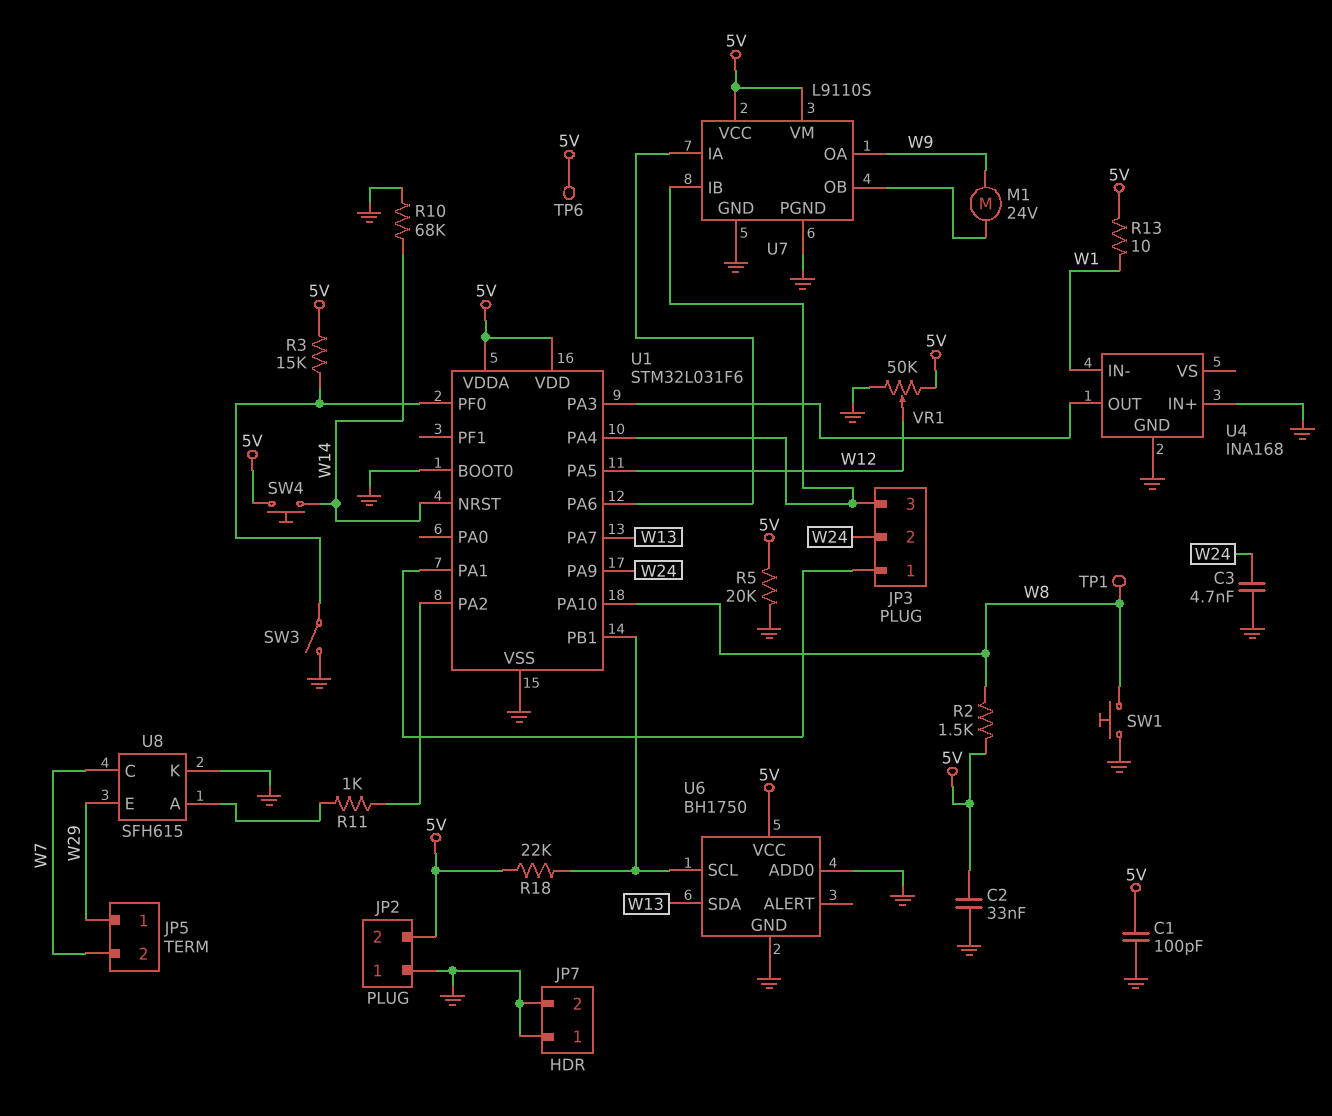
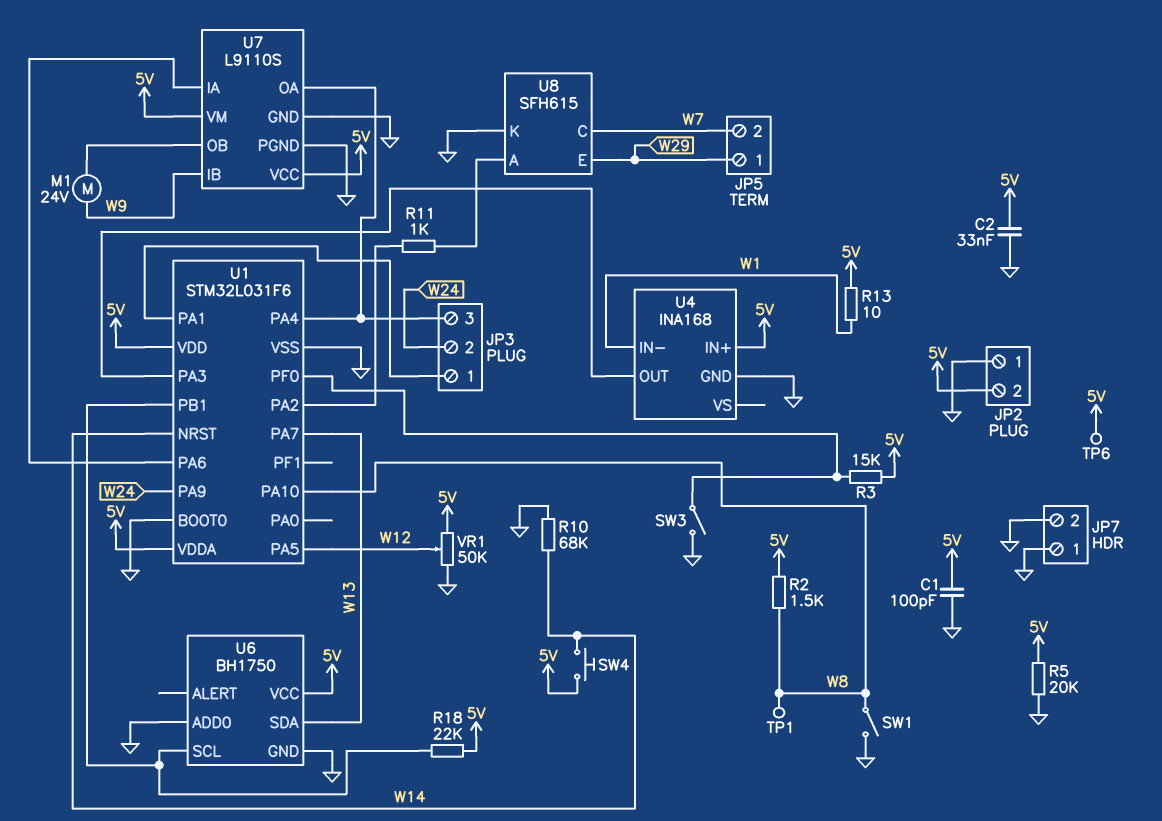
C3: 4.7nF (GND, W24) -> none
SW1: button (GND, W8) -> switch (GND, W8)
U4 pin IN+: GND -> 5V
U7 pin IB: JP3/3 -> W9
U7 pin OA: W9 -> JP3/3

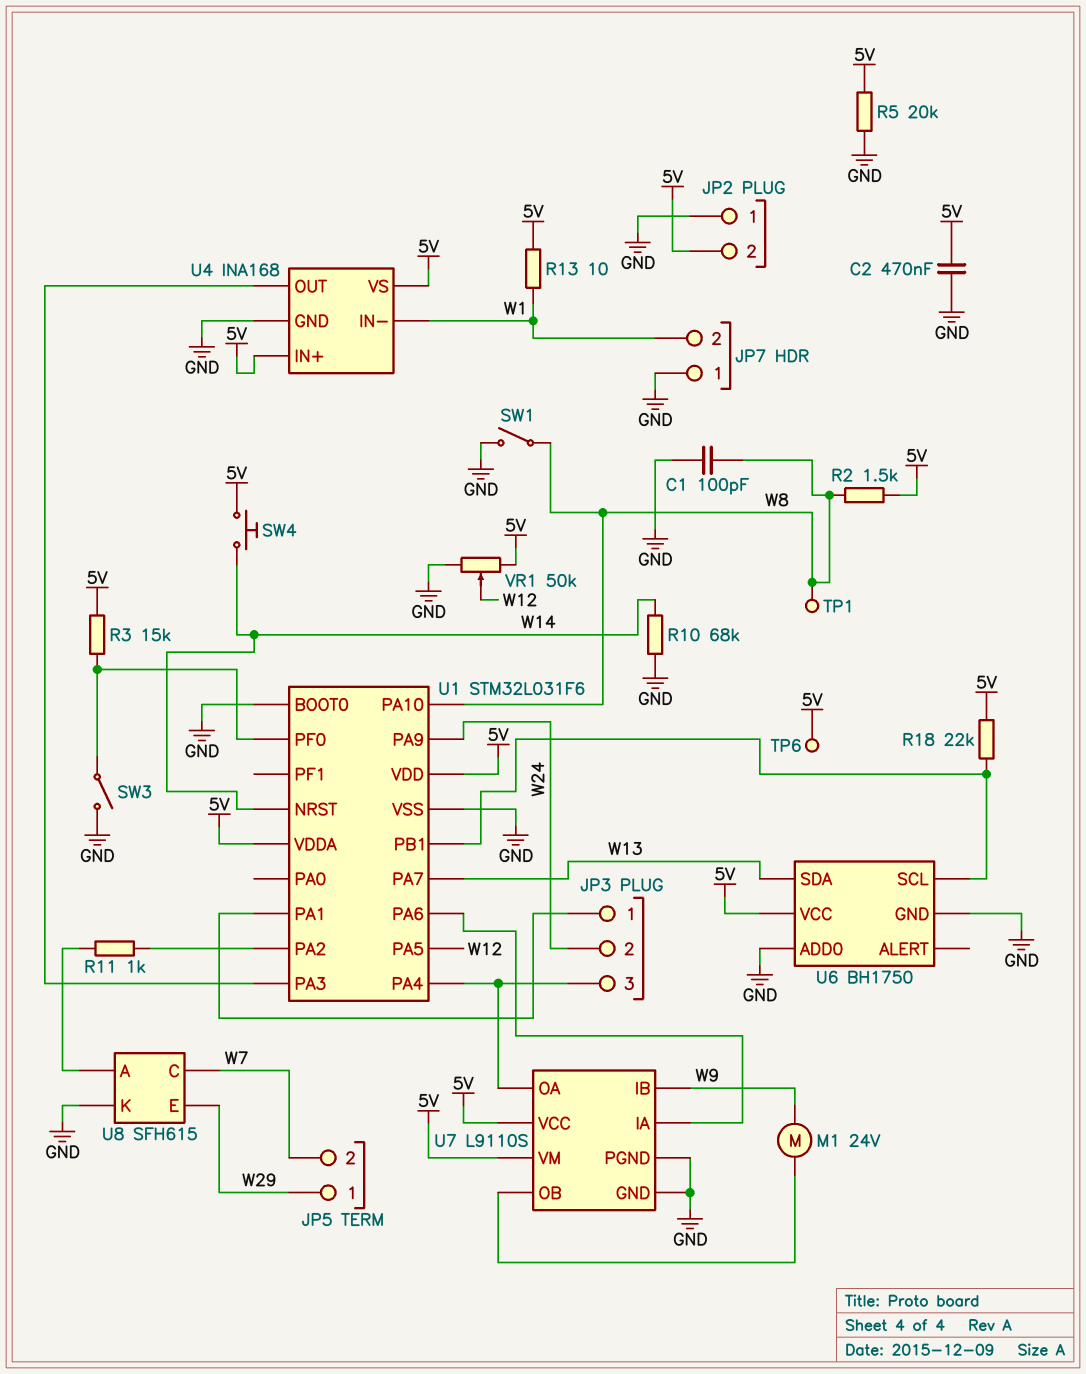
C1: 100pF (5V, GND) -> 100pF (GND, W8)
C2: 33nF (5V, GND) -> 470nF (5V, GND)
JP7 pin 2: GND -> W1
U4 pin VS: none -> 5V

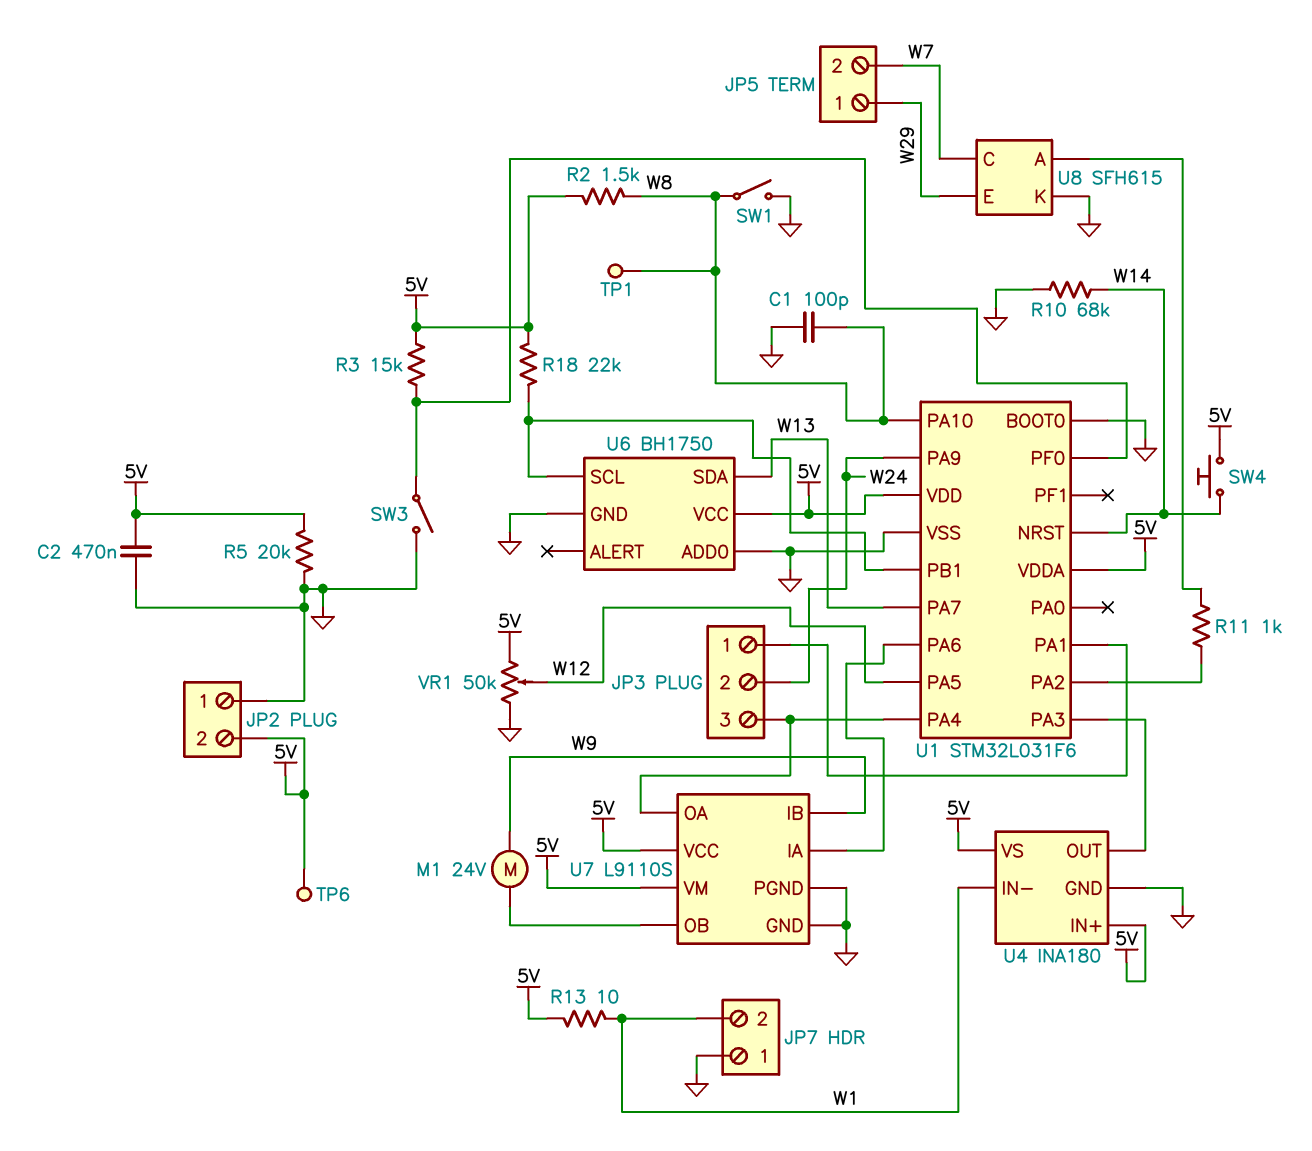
U4: INA168 -> INA180

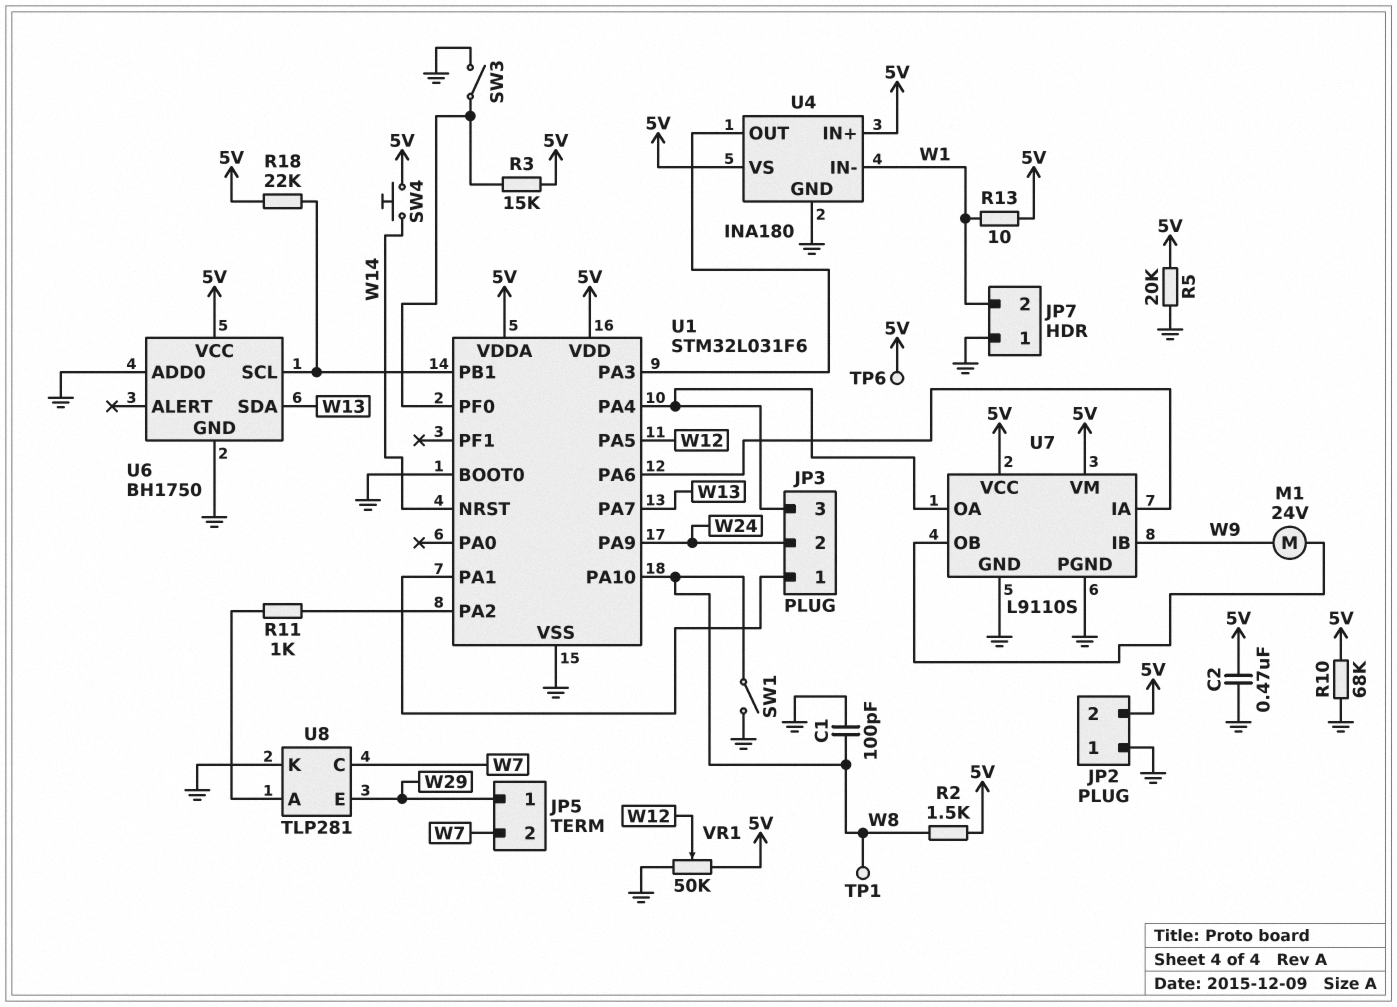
R10: 68k (GND, W14) -> 68k (5V, GND)
U8: SFH615 -> TLP281

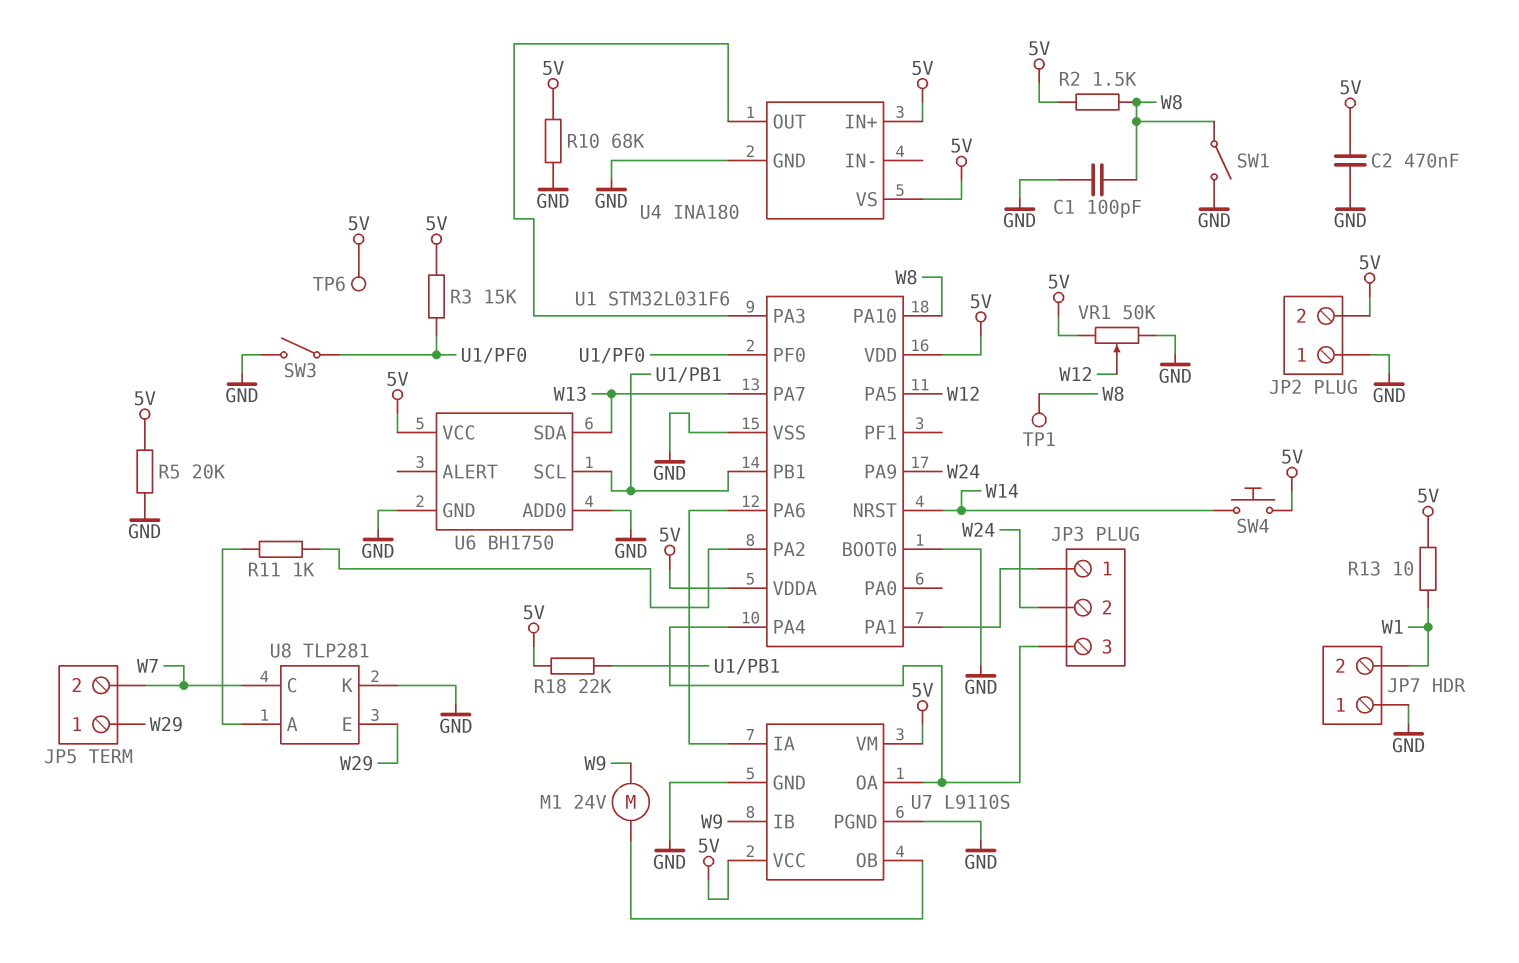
U4 pin IN-: W1 -> none

